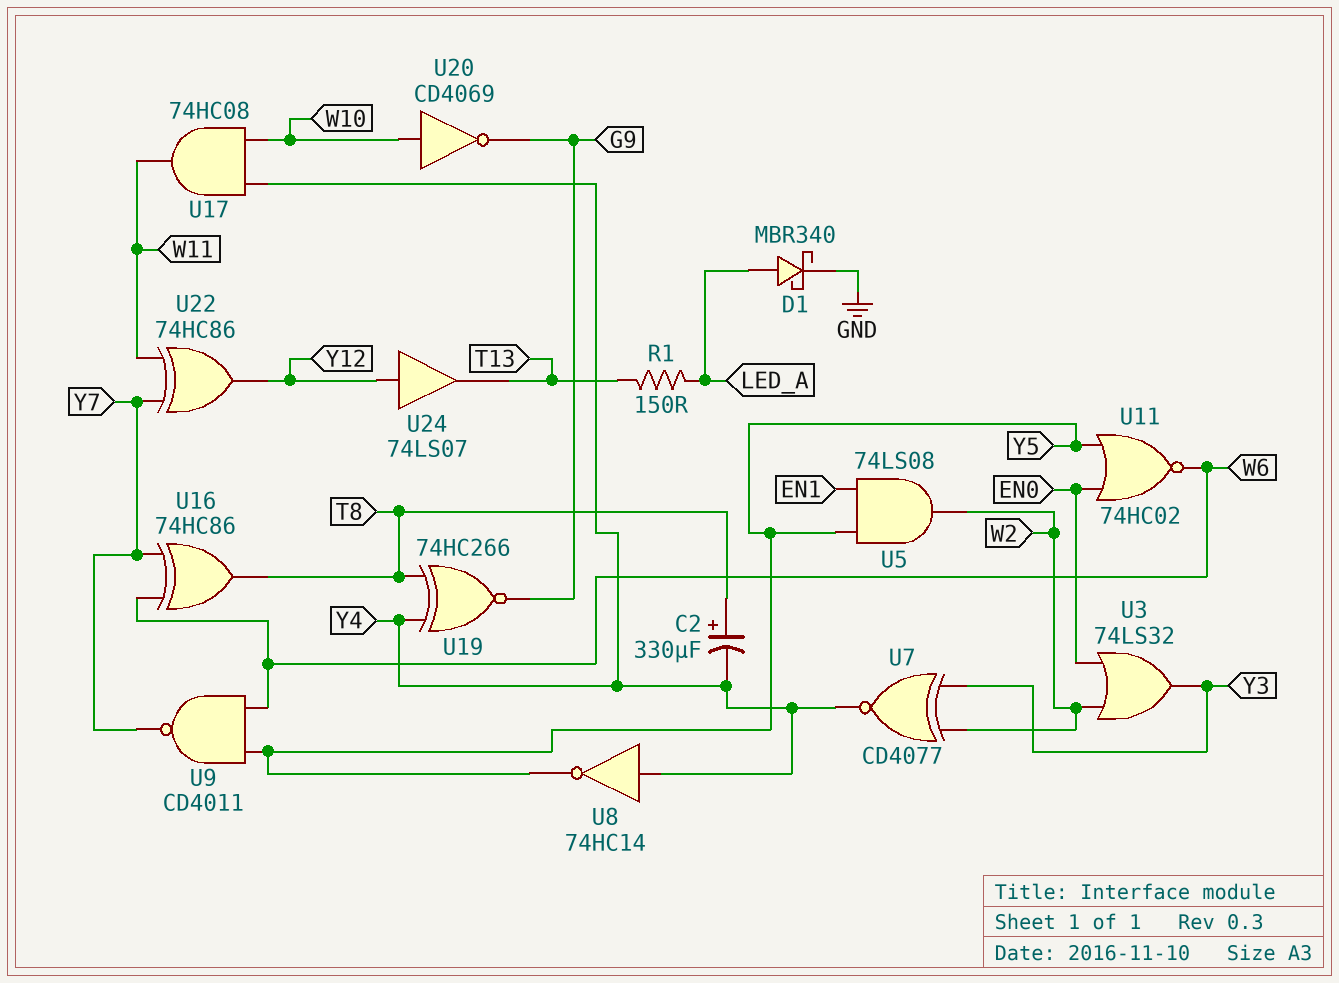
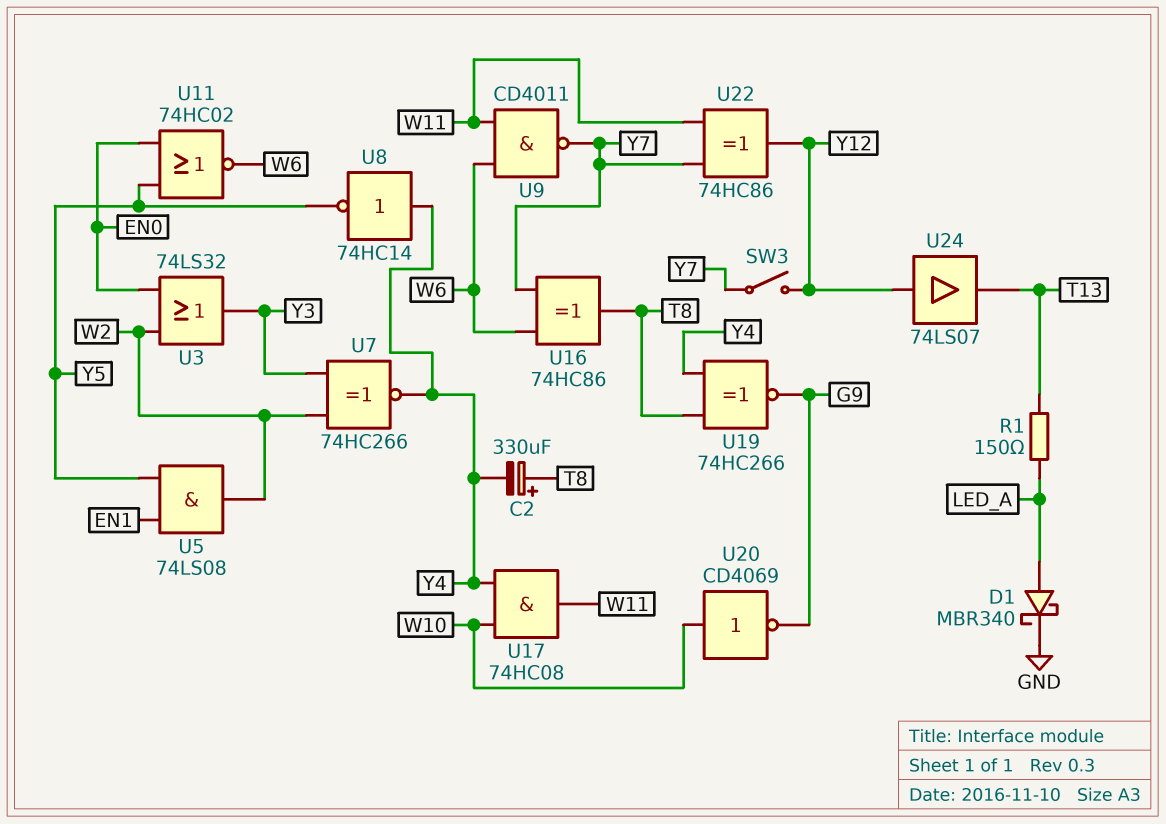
SW3: none -> switch (Y7, Y12)
U7: XNOR CD4077 (in W2, in Y3, out Y4) -> XNOR 74HC266 (in W2, in Y3, out Y4)
U9: NAND CD4011 (in W6, in Y5, out Y7) -> NAND CD4011 (in W6, in W11, out Y7)

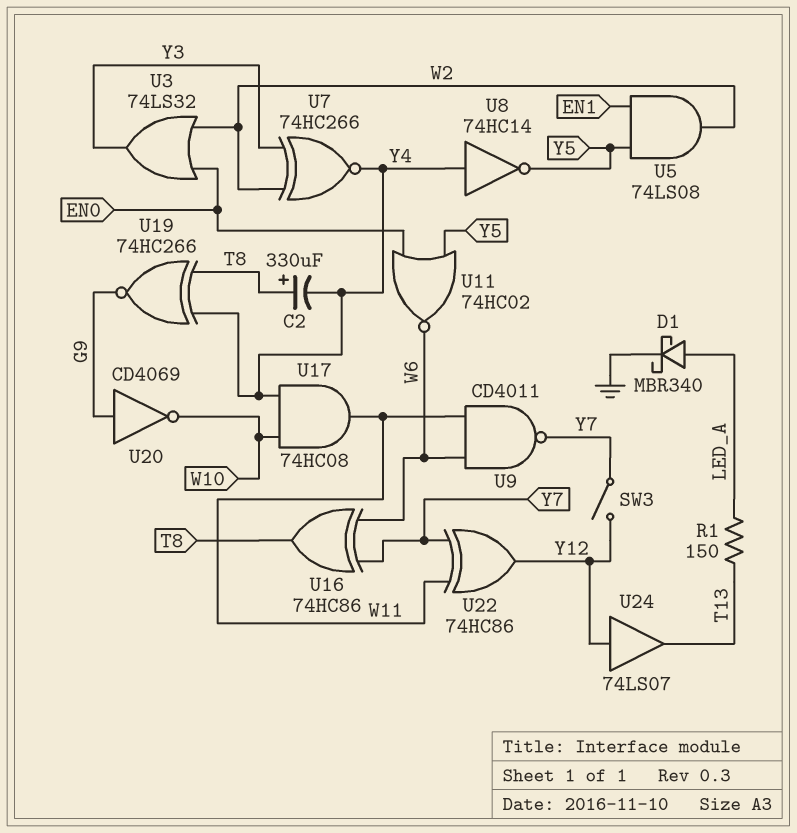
U20: NOT CD4069 (in W10, out G9) -> NOT CD4069 (in G9, out W10)

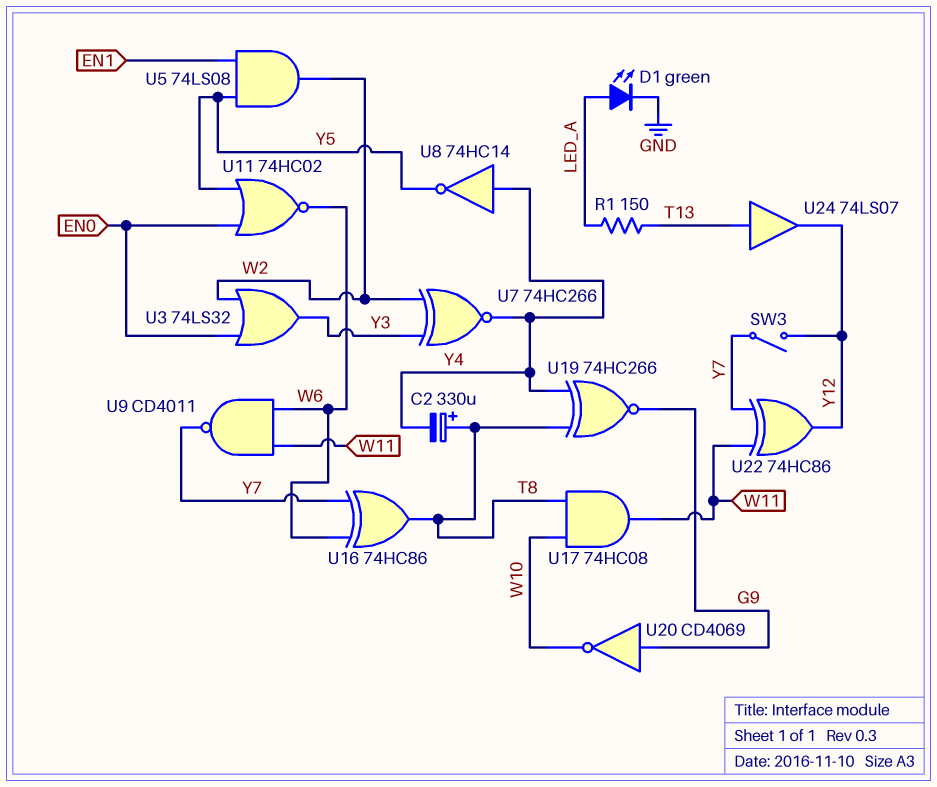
D1: schottky MBR340 (A LED_A, K GND) -> LED green (A LED_A, K GND)
U17: AND 74HC08 (in W10, in Y4, out W11) -> AND 74HC08 (in T8, in W10, out W11)
U24: buffer 74LS07 (in Y12, out T13) -> buffer 74LS07 (in T13, out Y12)

